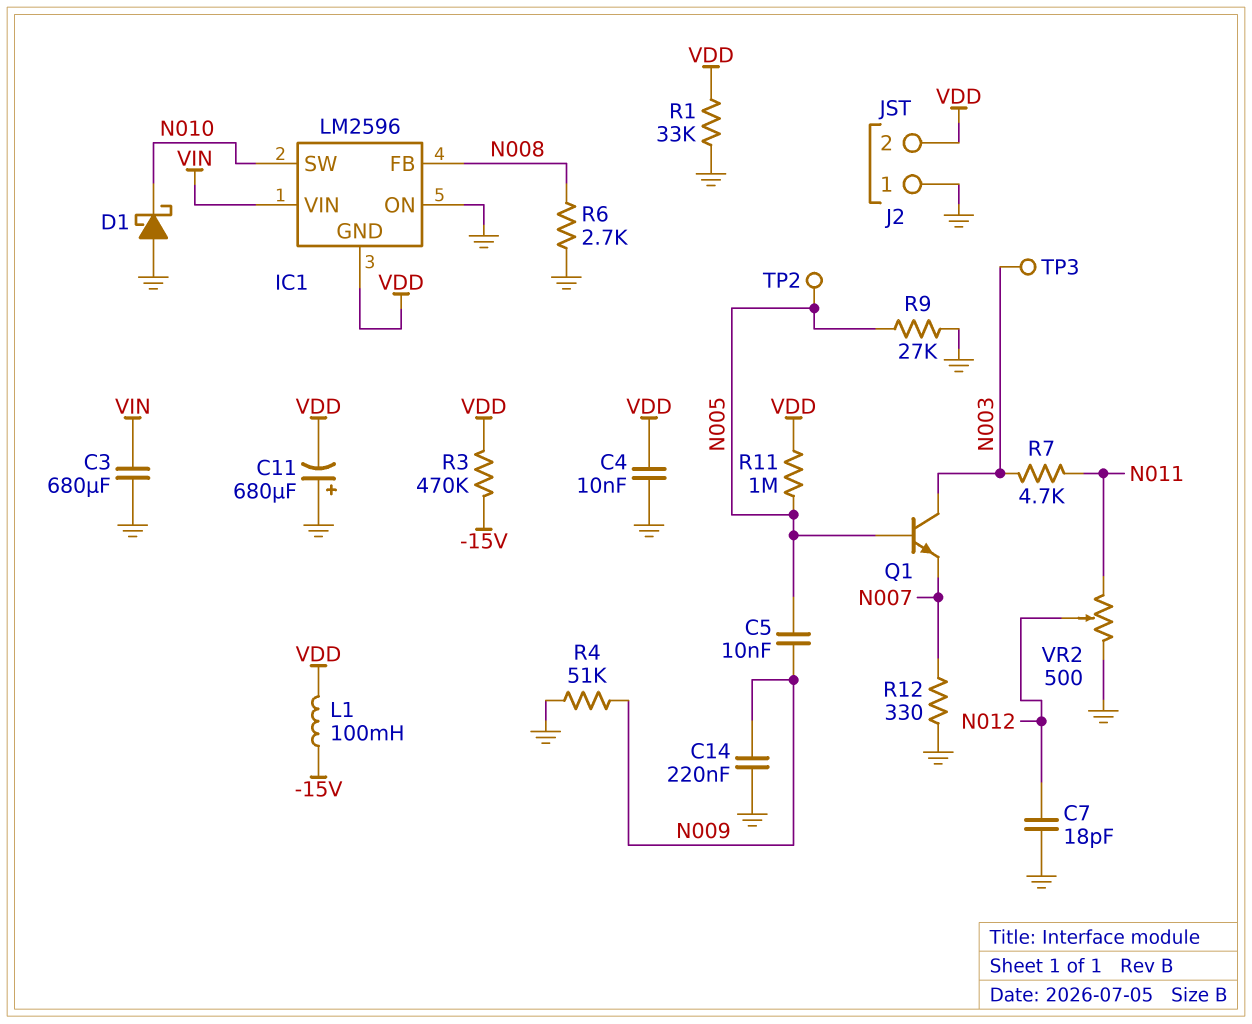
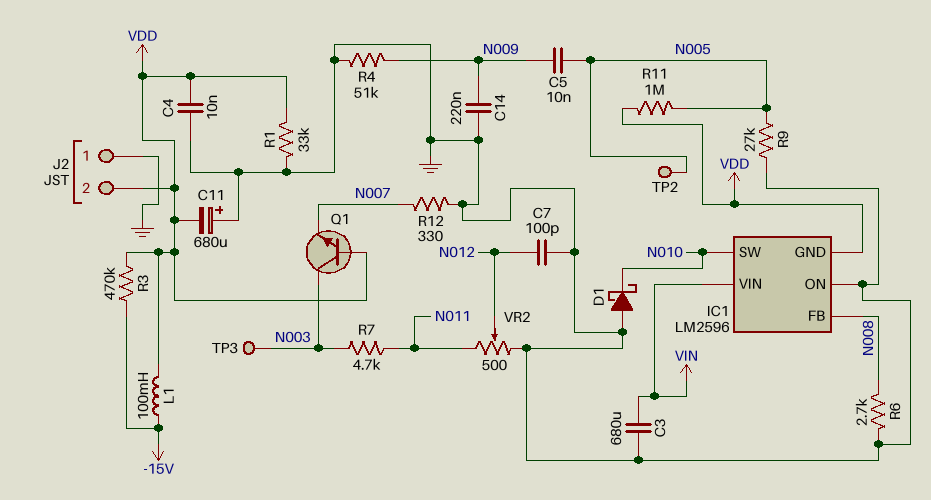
C7: 18pF (GND, N012) -> 100pF (GND, N012)
Q1: NPN (B N005, C N003, E N007) -> NPN (B VDD, C N003, E N007)

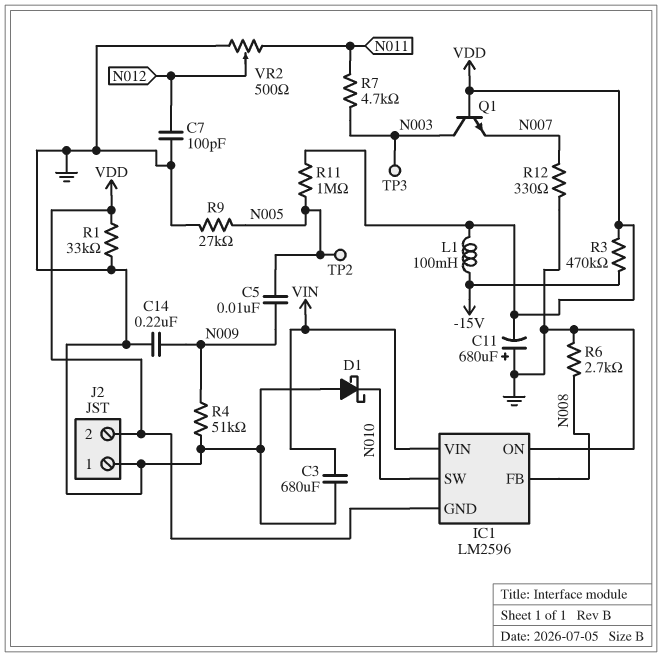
C4: 10nF (GND, VDD) -> none

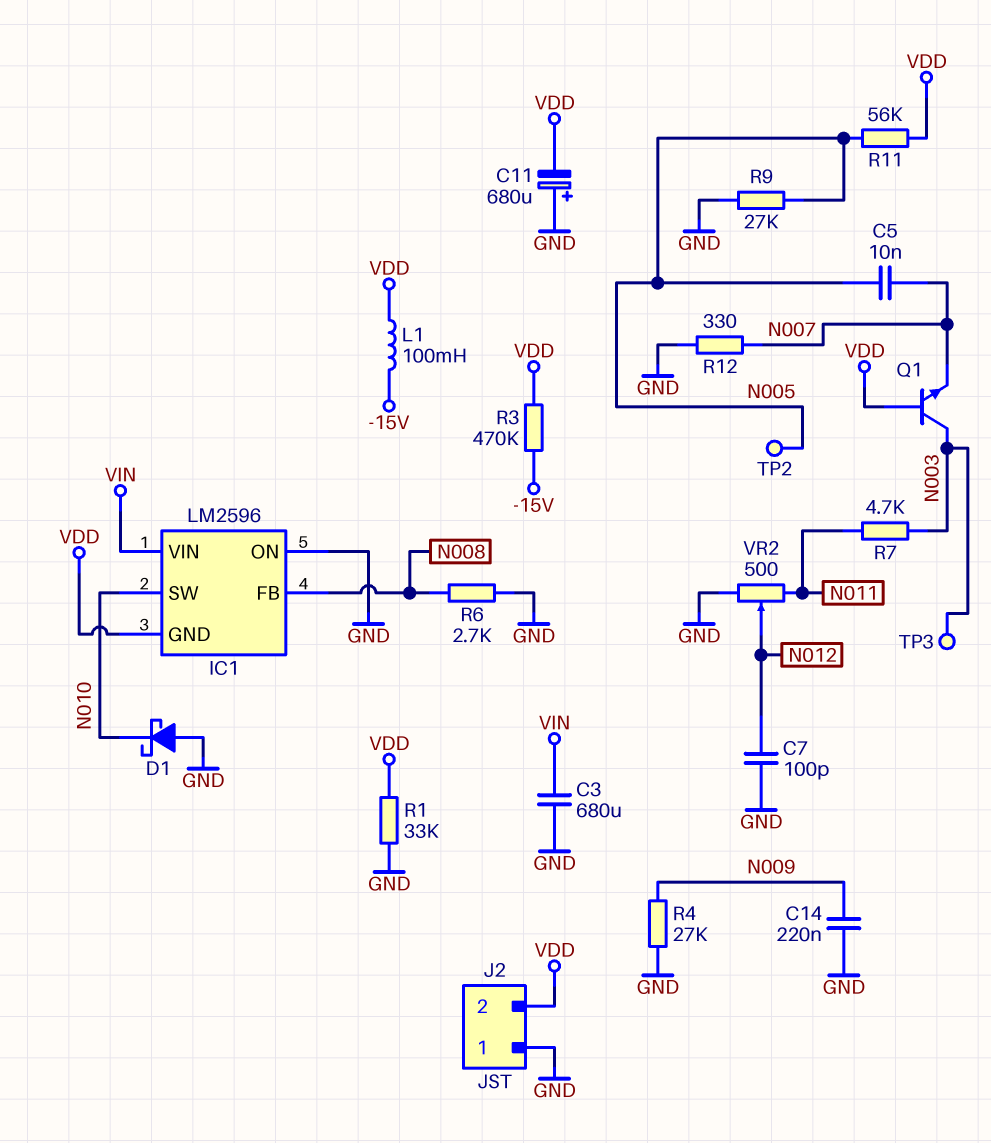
C5: 10nF (N005, N009) -> 10nF (N005, N007)
R4: 51k (GND, N009) -> 27k (GND, N009)
R11: 1M (N005, VDD) -> 56k (N005, VDD)

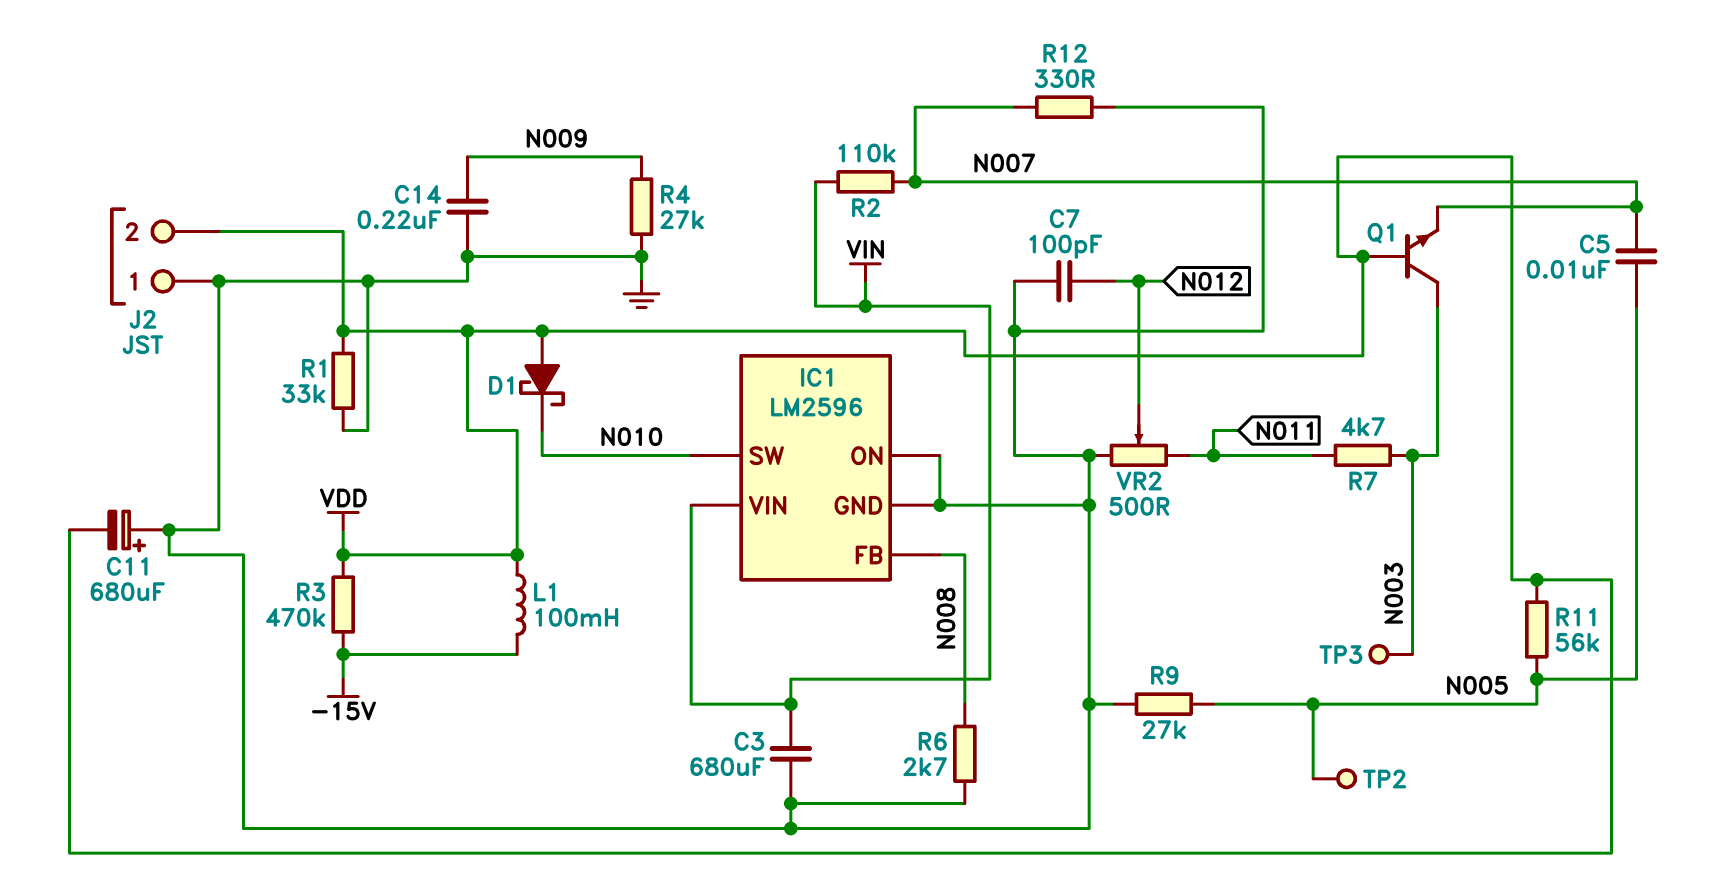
D1: schottky (A GND, K N010) -> schottky (A VDD, K N010)
IC1 pin GND: VDD -> GND
R2: none -> 110k (N007, VIN)

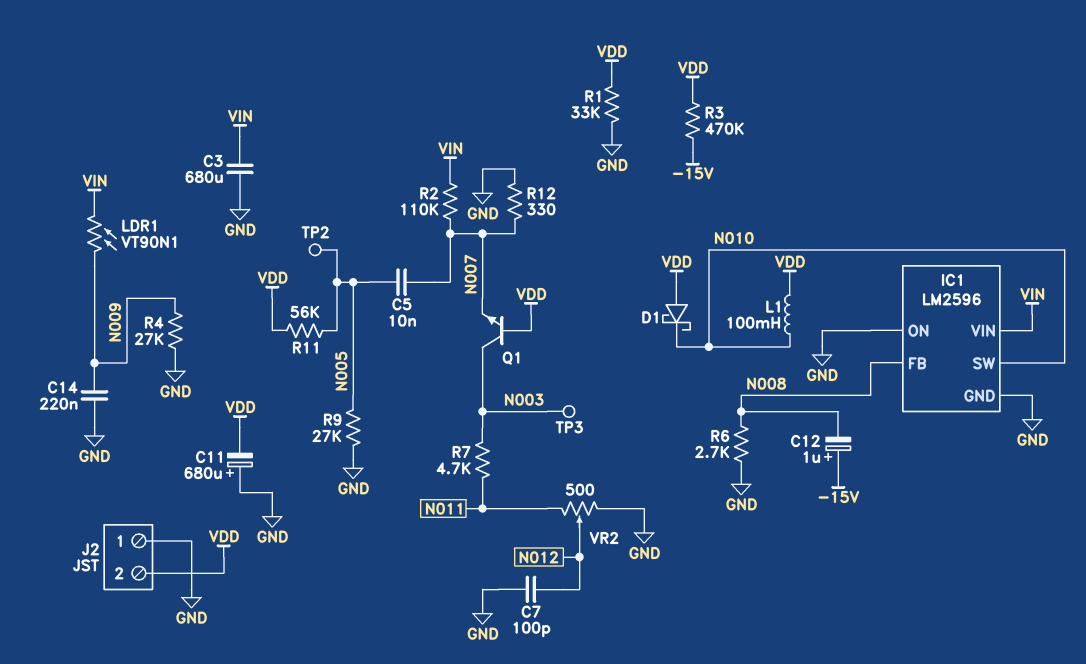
C12: none -> 1uF (plus -15V, minus N008)
L1: 100mH (-15V, VDD) -> 100mH (N010, VDD)
LDR1: none -> VT90N1 (N009, VIN)

